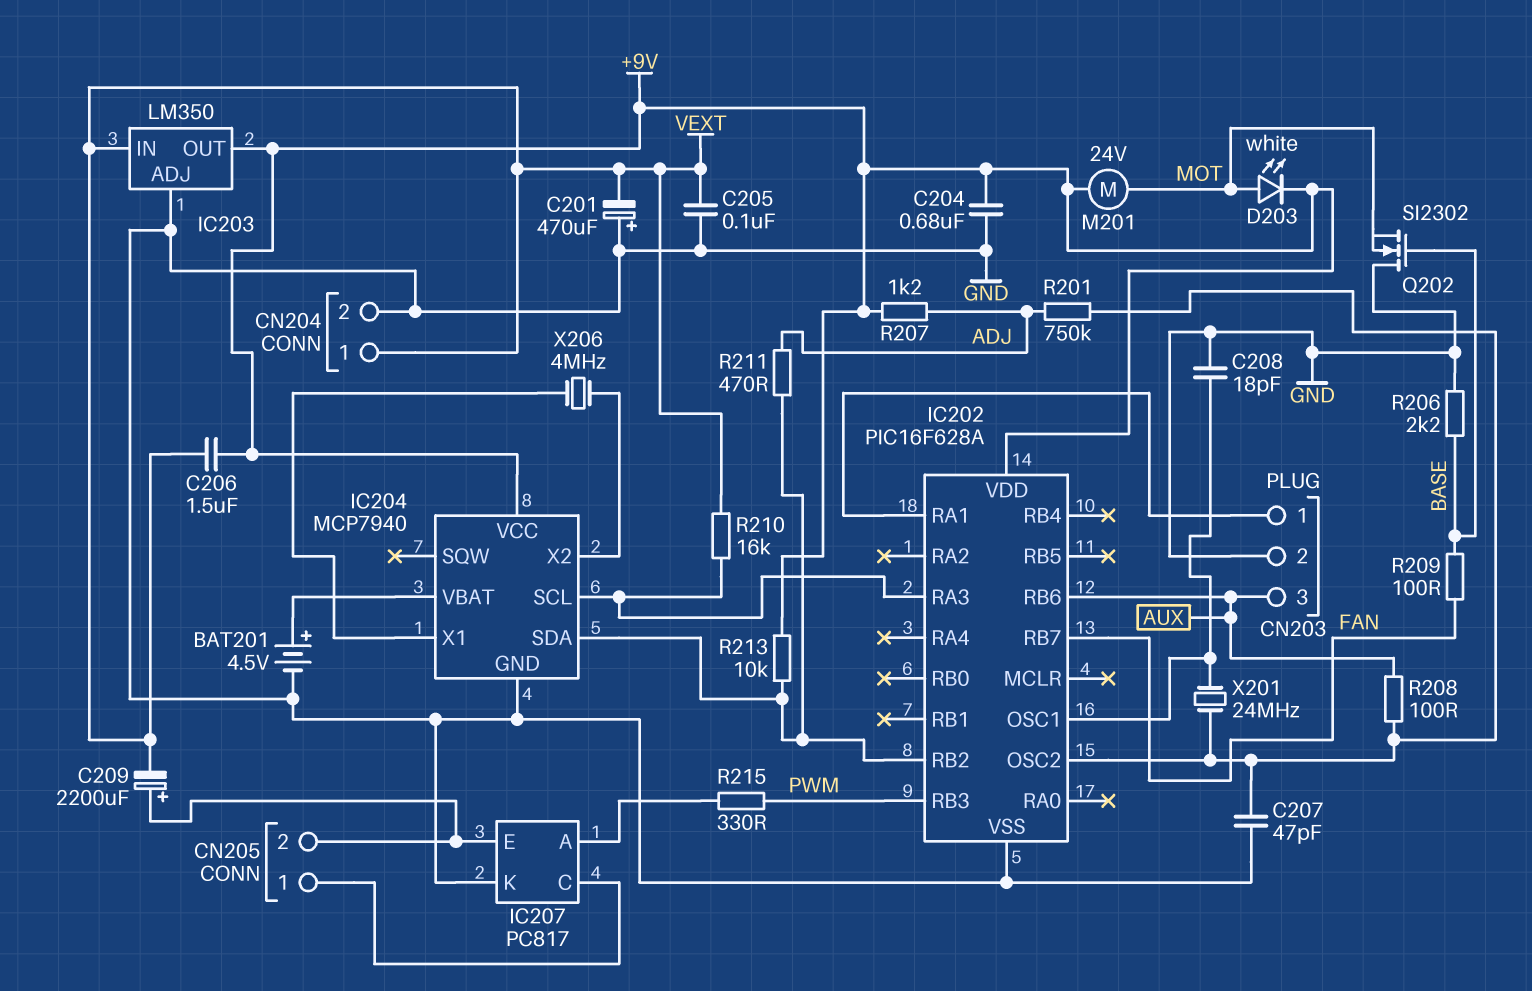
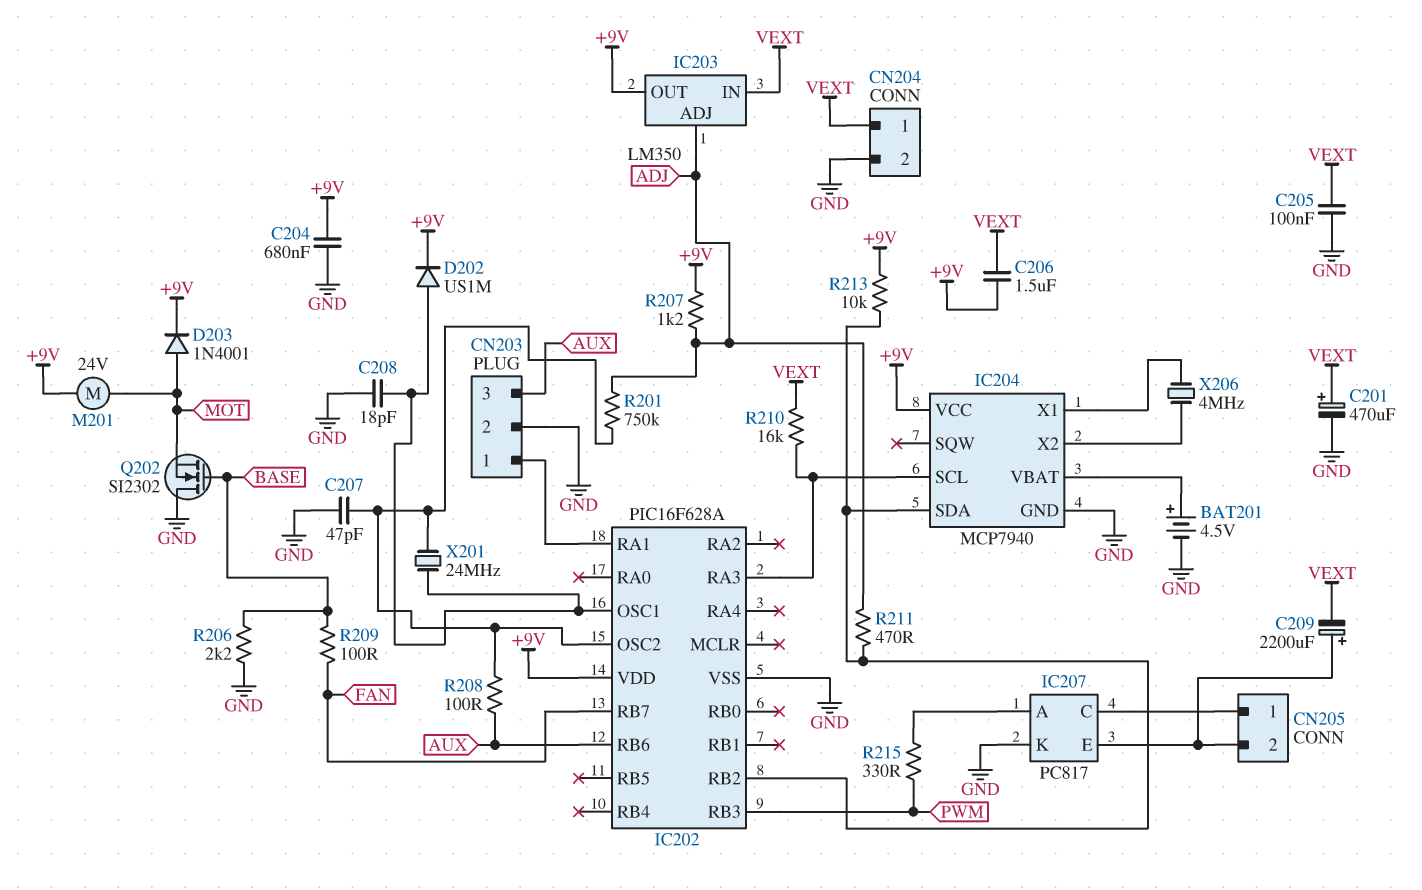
C201: 470uF (plus GND, minus VEXT) -> 470uF (plus VEXT, minus GND)
D202: none -> diode US1M (A IC202/OSC1, K +9V)
D203: LED white (A MOT, K +9V) -> diode 1N4001 (A MOT, K +9V)
IC203 pin ADJ: GND -> ADJ

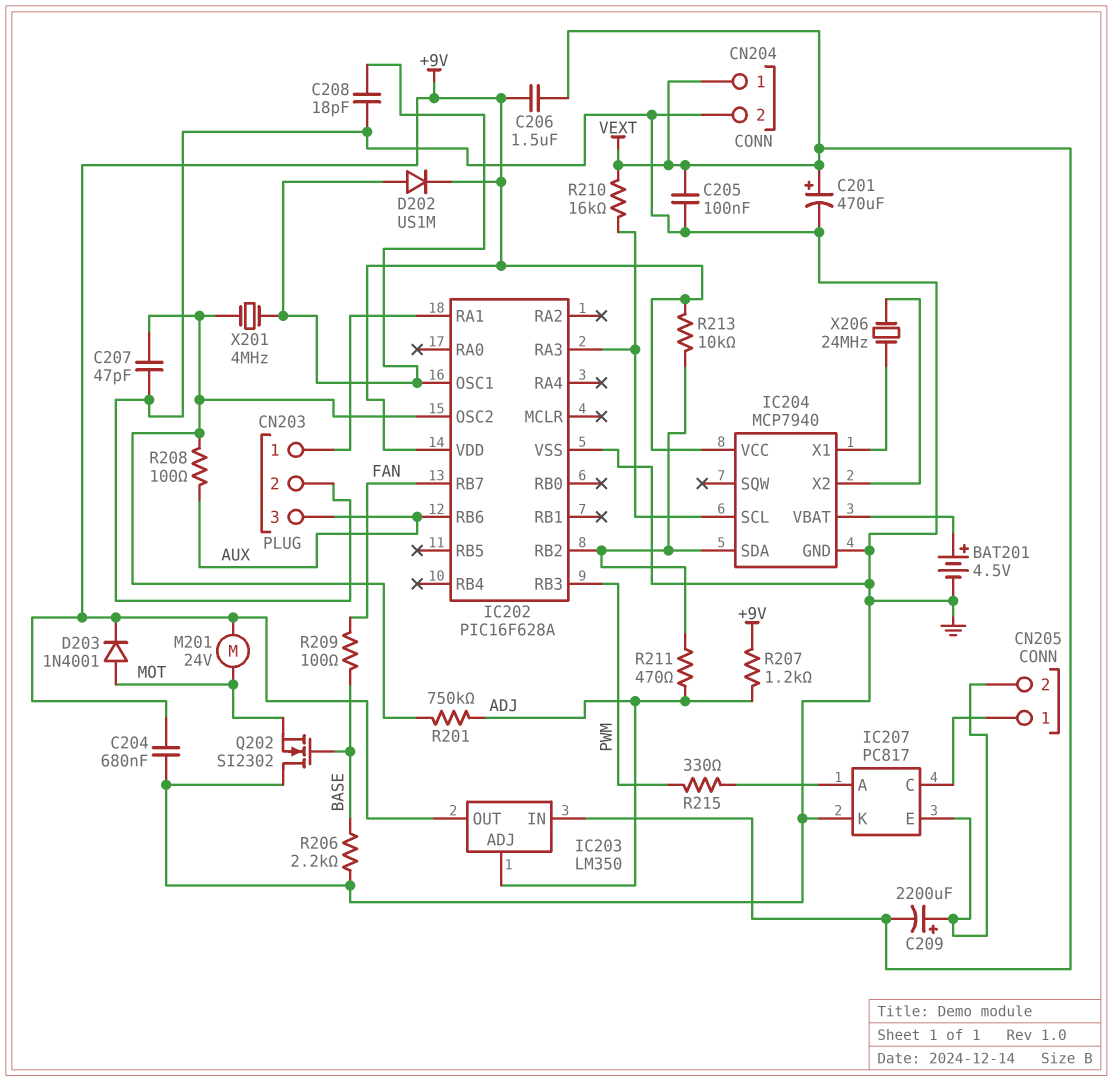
X201: 24MHz (IC202/OSC1, IC202/OSC2) -> 4MHz (IC202/OSC1, IC202/OSC2)
X206: 4MHz (IC204/X1, IC204/X2) -> 24MHz (IC204/X1, IC204/X2)

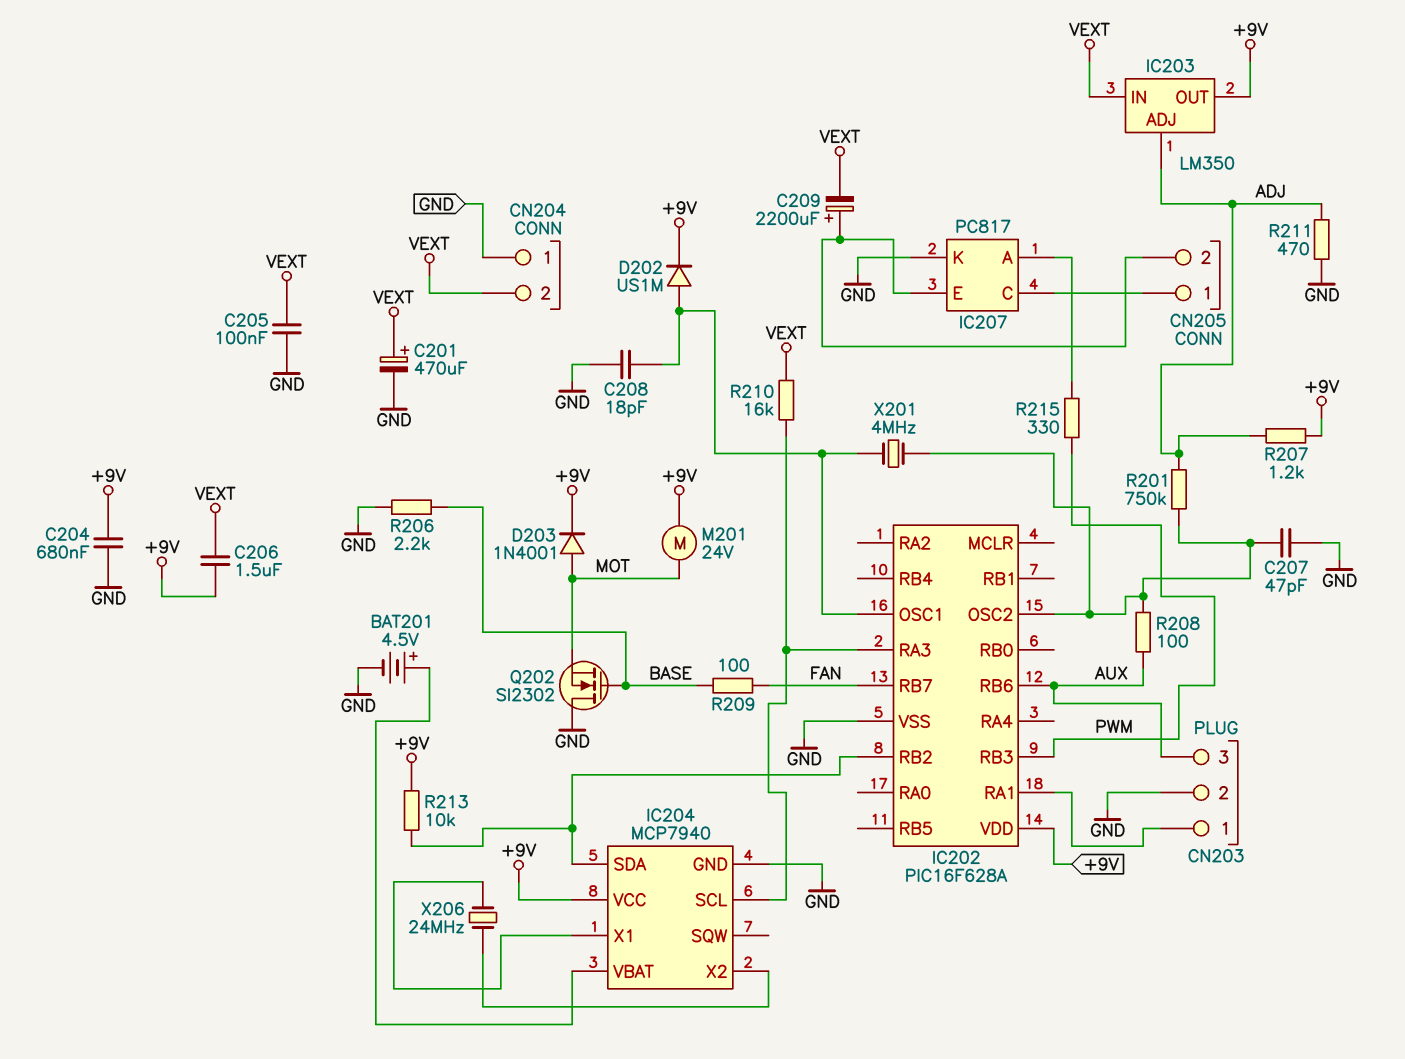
CN204 pin 1: VEXT -> GND
CN204 pin 2: GND -> VEXT
R211: 470 (ADJ, IC202/RB2) -> 470 (ADJ, GND)

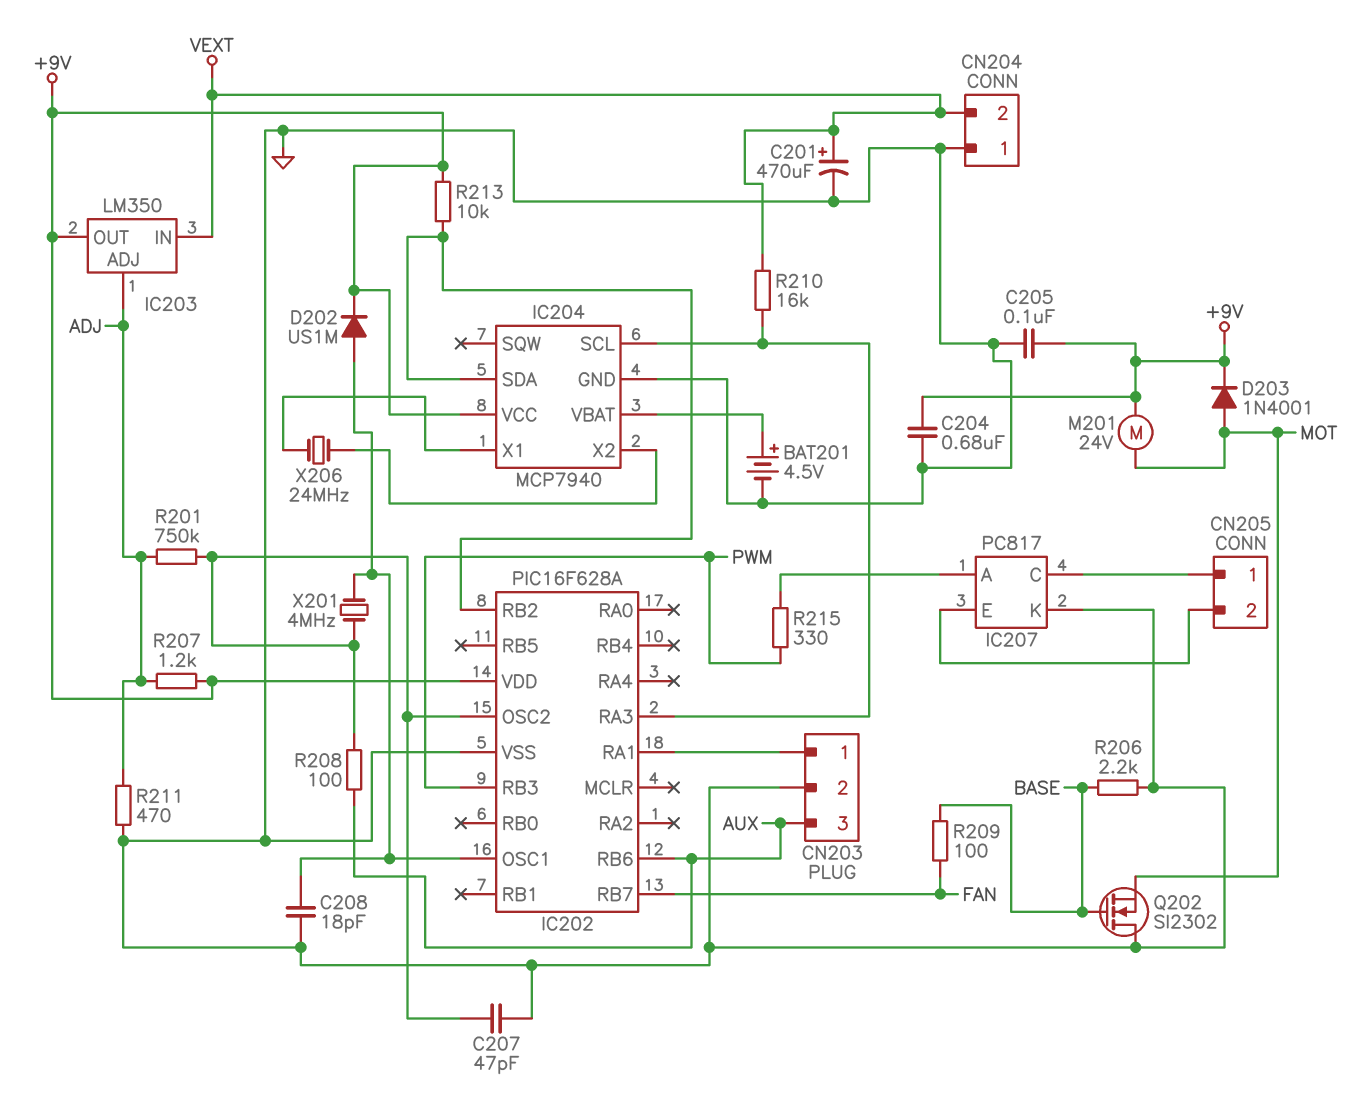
C205: 100nF (GND, VEXT) -> 100nF (+9V, GND)
C206: 1.5uF (+9V, VEXT) -> none
C209: 2200uF (plus CN205/2, minus VEXT) -> none

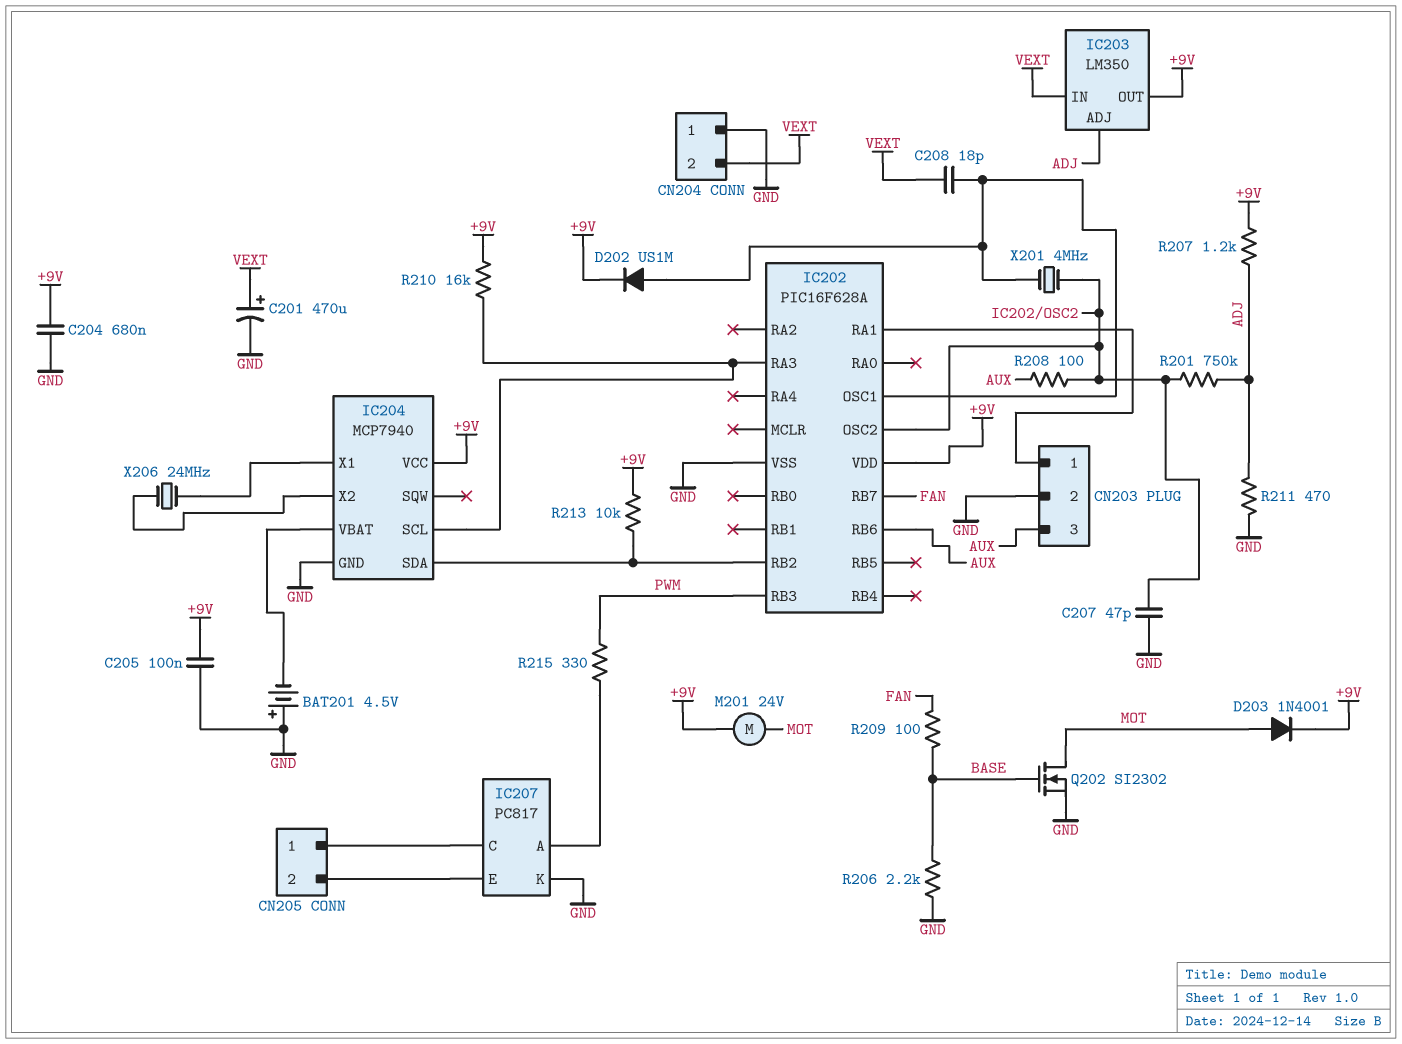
BAT201: 4.5V (plus IC204/VBAT, minus GND) -> 4.5V (plus GND, minus IC204/VBAT)
C208: 18pF (GND, IC202/OSC1) -> 18pF (IC202/OSC1, VEXT)
Q202: NMOS SI2302 (G BASE, D GND, S MOT) -> NMOS SI2302 (G BASE, D MOT, S GND)
R210: 16k (IC202/RA3, VEXT) -> 16k (+9V, IC202/RA3)

